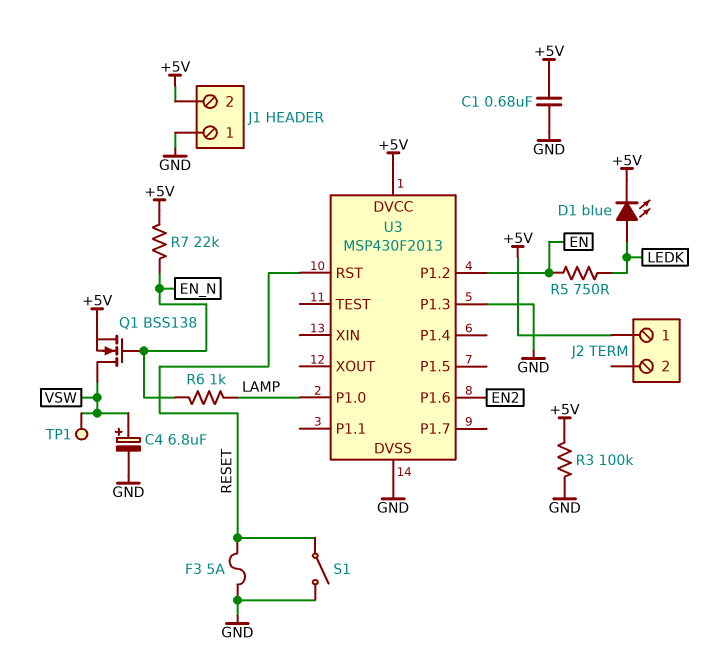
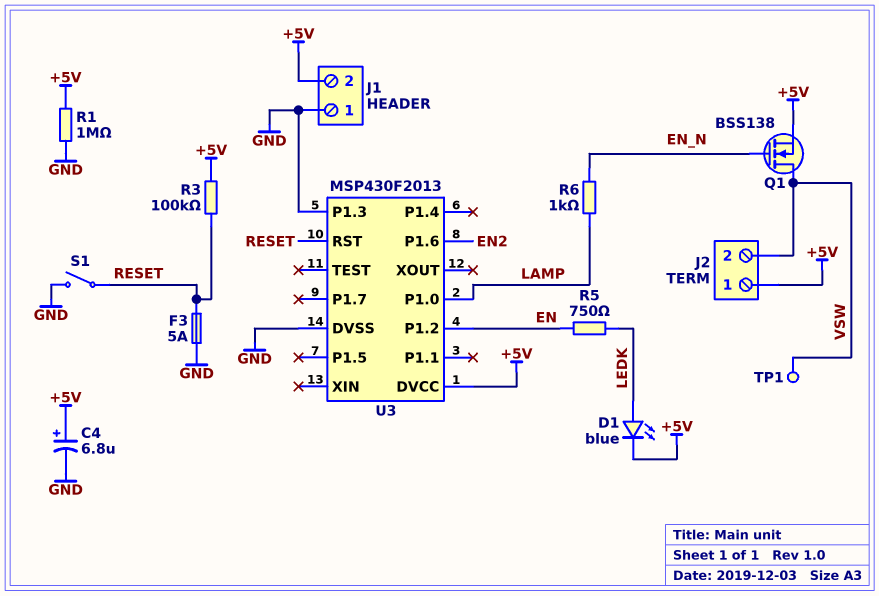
C1: 680nF (+5V, GND) -> none
C4: 6.8uF (plus VSW, minus GND) -> 6.8uF (plus +5V, minus GND)
J2 pin 2: none -> VSW
R1: none -> 1M (+5V, GND)
R3: 100k (+5V, GND) -> 100k (+5V, RESET)
R7: 22k (+5V, EN_N) -> none

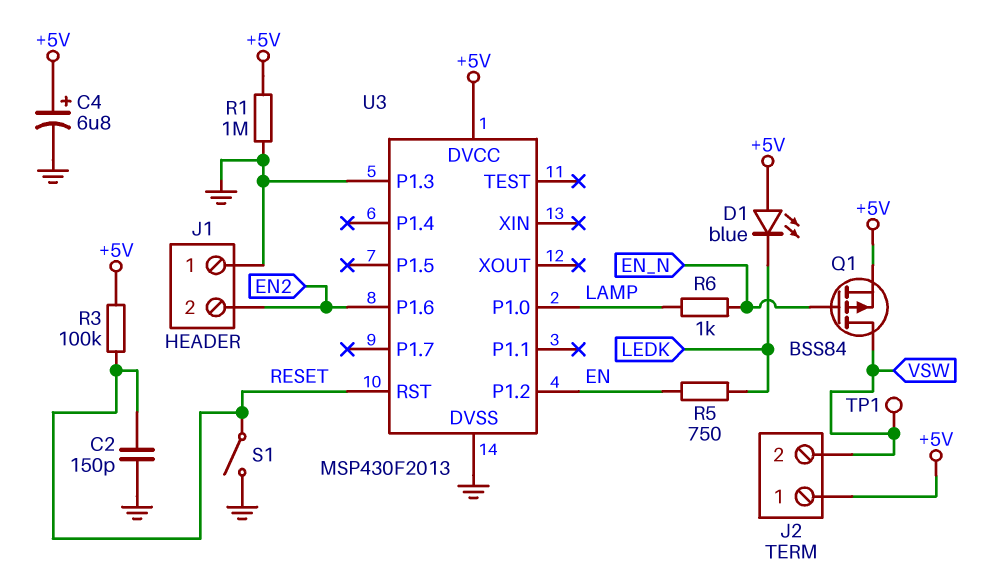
C2: none -> 150pF (GND, RESET)
D1: LED blue (A LEDK, K +5V) -> LED blue (A +5V, K LEDK)
F3: 5A (GND, RESET) -> none
J1 pin 2: +5V -> EN2
Q1: NMOS BSS138 (G EN_N, D VSW, S +5V) -> PMOS BSS84 (G EN_N, D VSW, S +5V)

